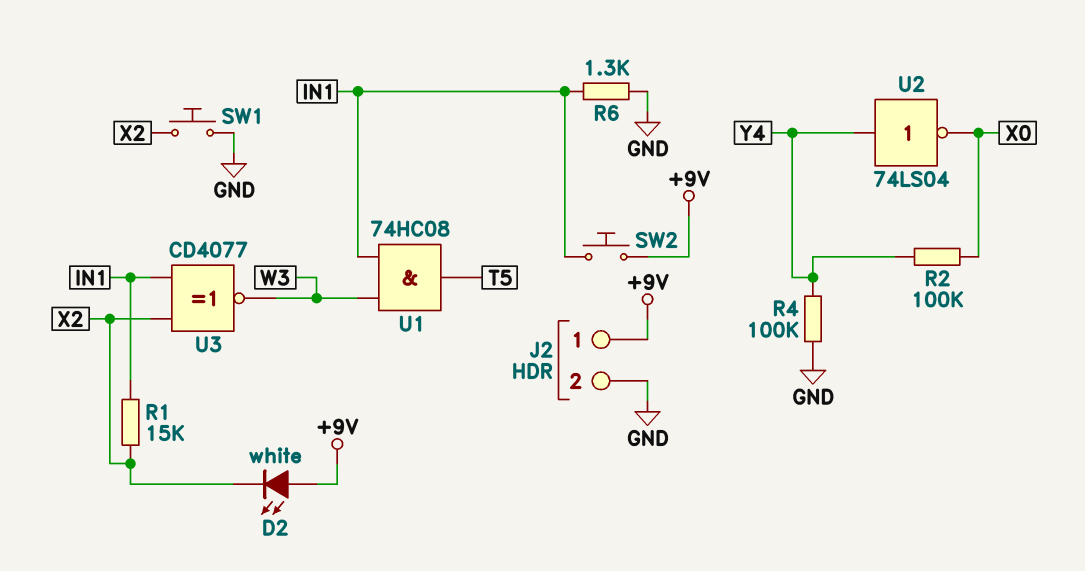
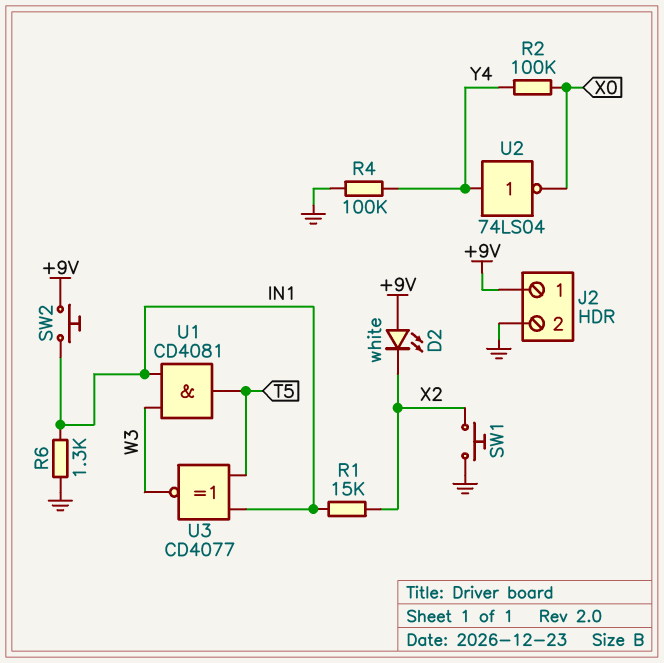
U1: AND 74HC08 (in IN1, in W3, out T5) -> AND CD4081 (in IN1, in W3, out T5)
U3: XNOR CD4077 (in IN1, in X2, out W3) -> XNOR CD4077 (in IN1, in T5, out W3)

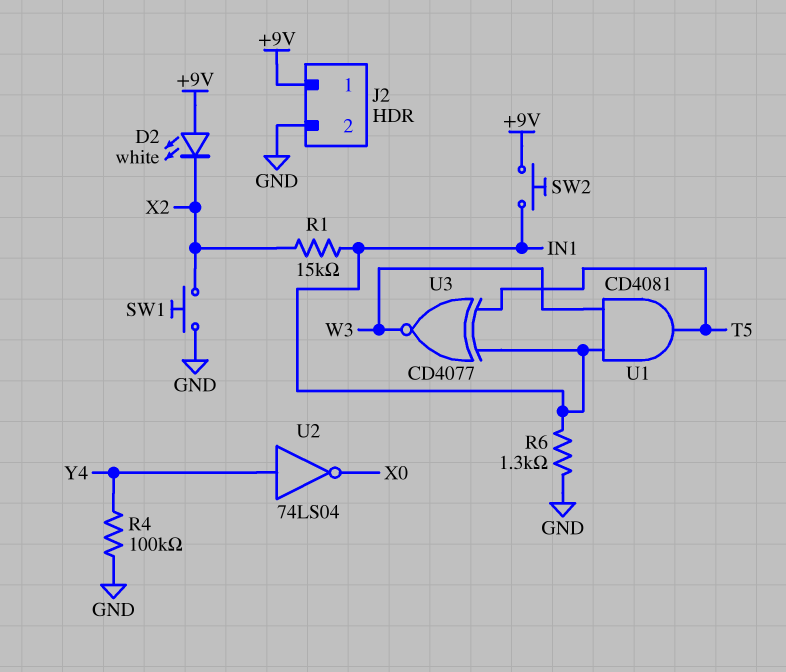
R2: 100k (X0, Y4) -> none

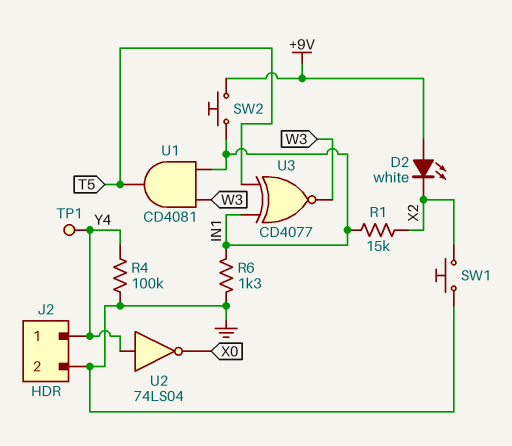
J2 pin 1: +9V -> Y4
TP1: none -> test point (Y4)

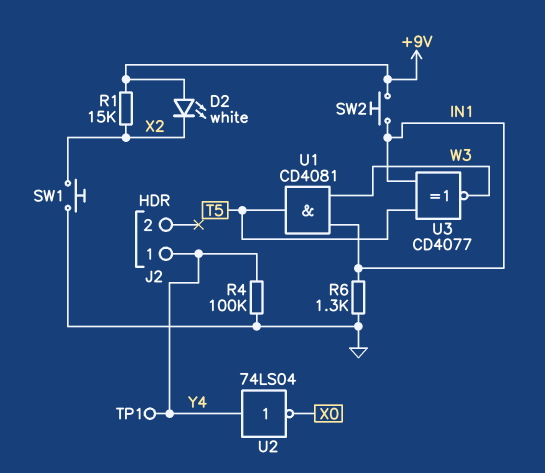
J2 pin 2: GND -> none
R1: 15k (IN1, X2) -> 15k (+9V, X2)

